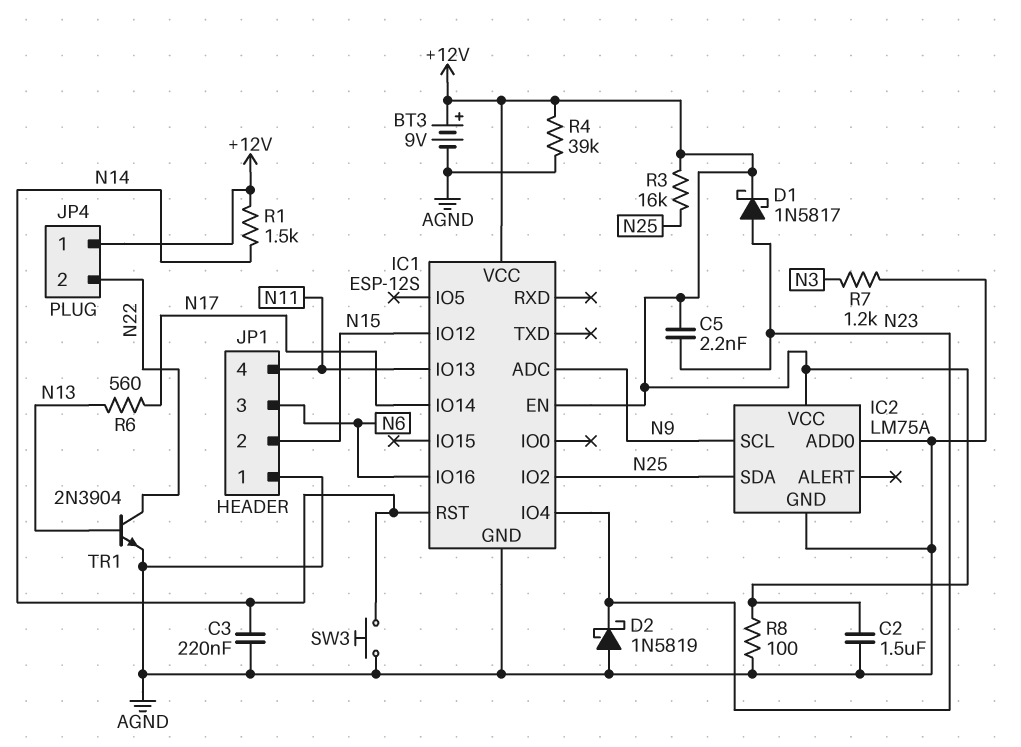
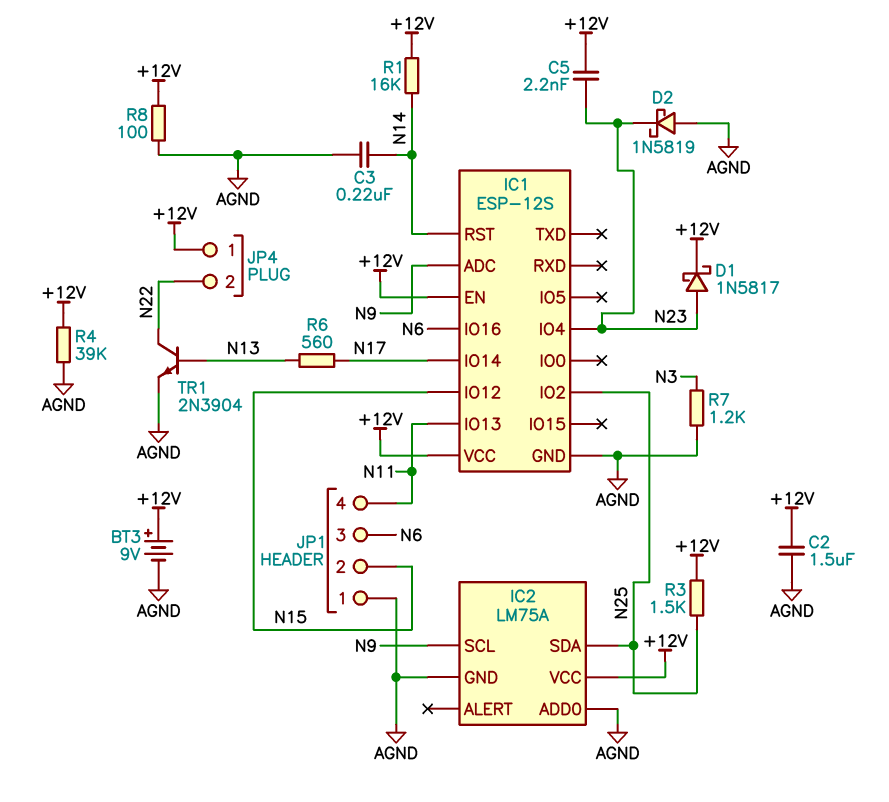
R1: 1.5k (+12V, N14) -> 16k (+12V, N14)
R3: 16k (+12V, N25) -> 1.5k (+12V, N25)
SW3: button (AGND, N14) -> none

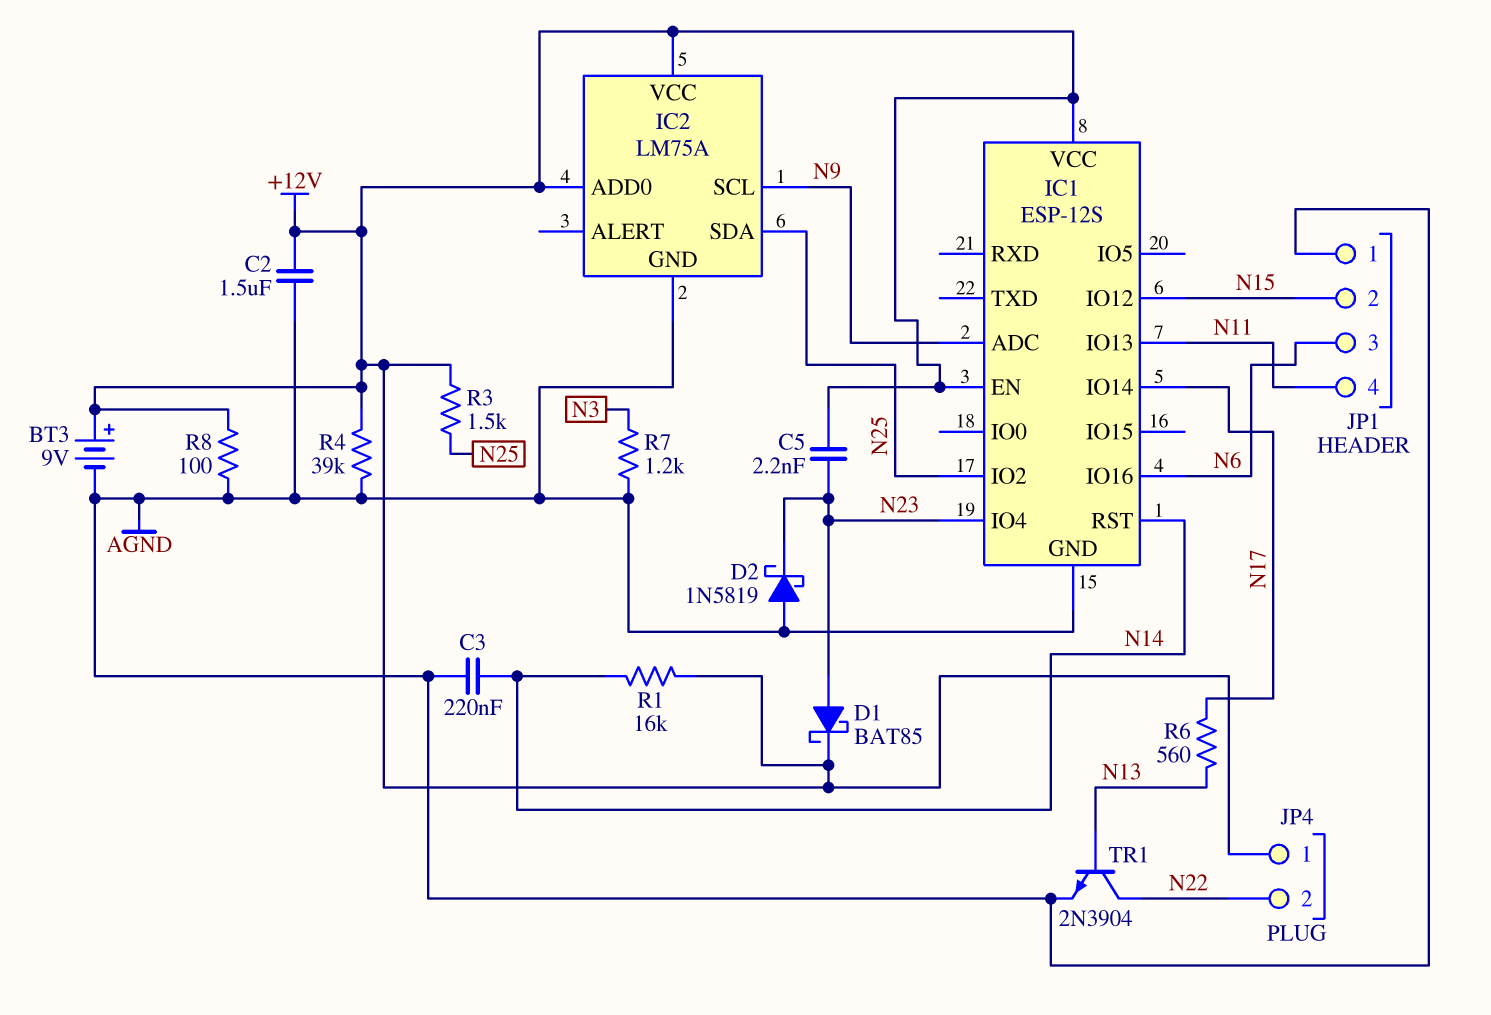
D1: schottky 1N5817 (A N23, K +12V) -> schottky BAT85 (A N23, K +12V)
IC2 pin ADD0: AGND -> +12V

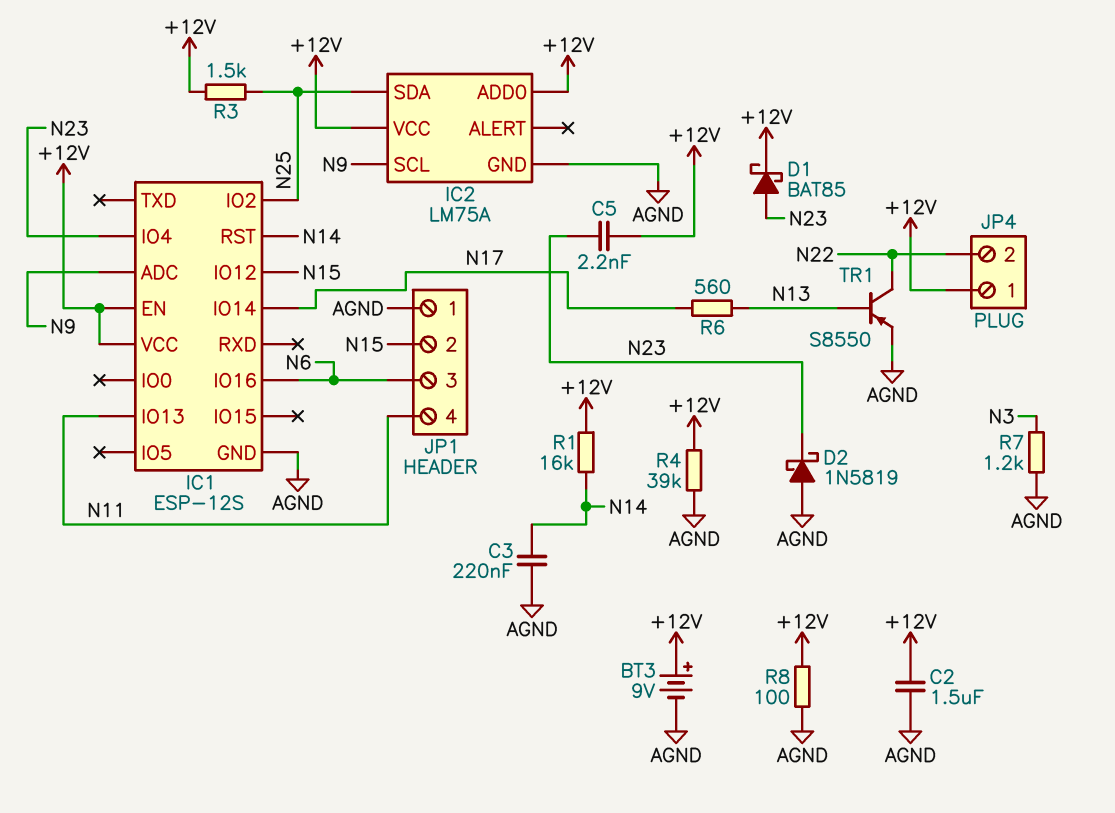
TR1: NPN 2N3904 (B N13, C N22, E AGND) -> PNP S8550 (B N13, C N22, E AGND)

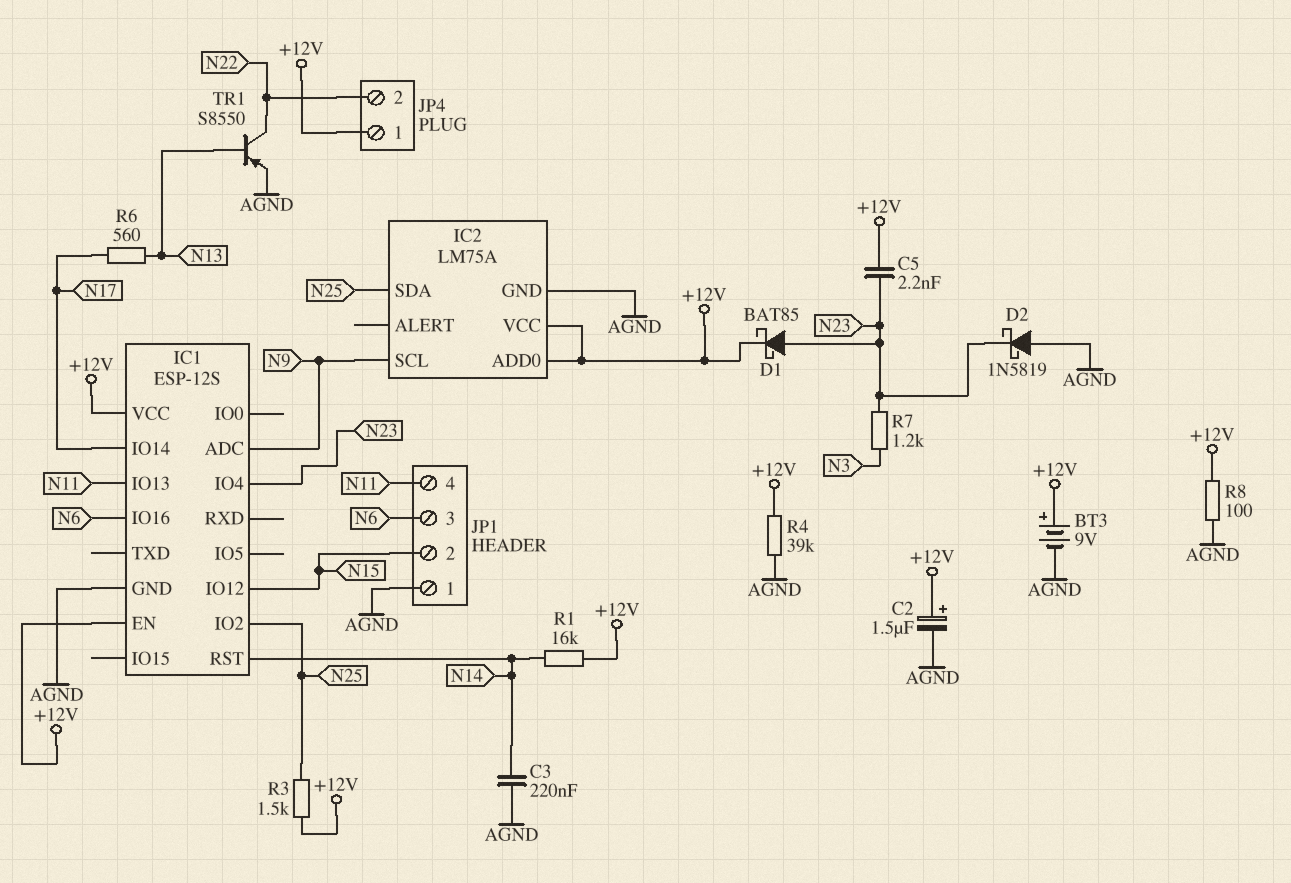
C2: 1.5uF (+12V, AGND) -> 1.5uF (plus +12V, minus AGND)
R7: 1.2k (AGND, N3) -> 1.2k (N3, N23)

